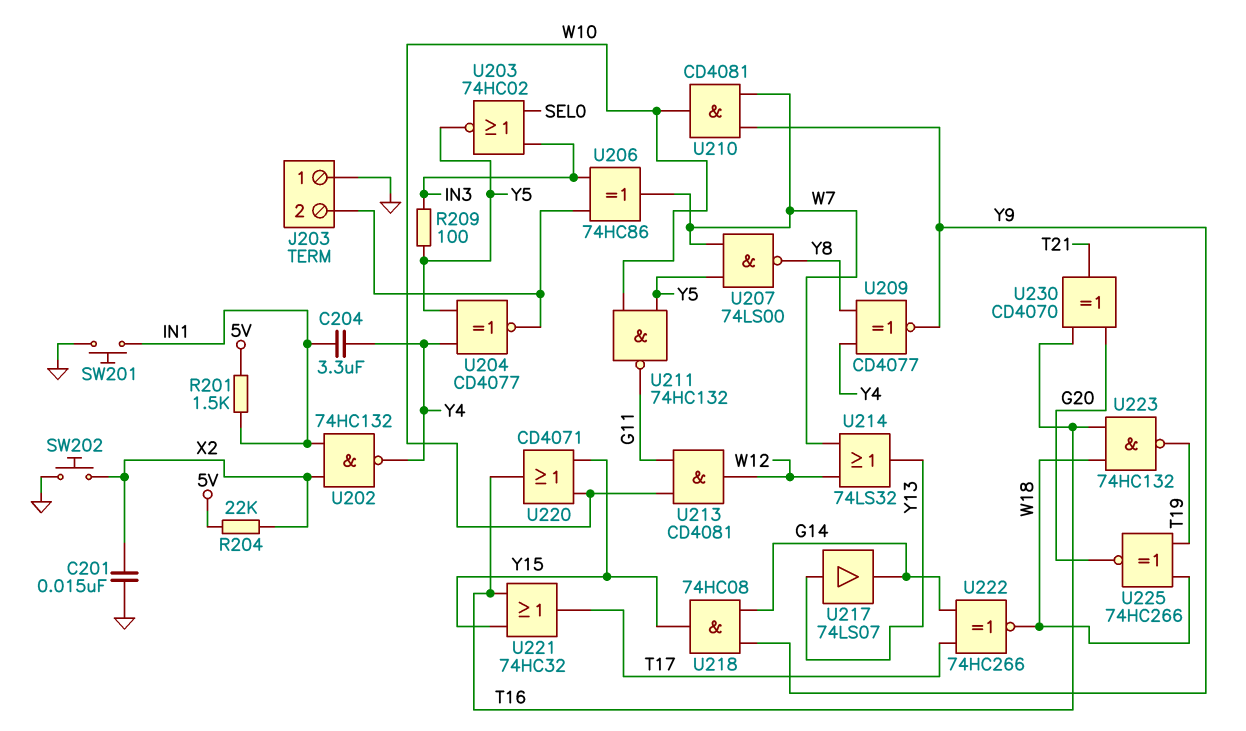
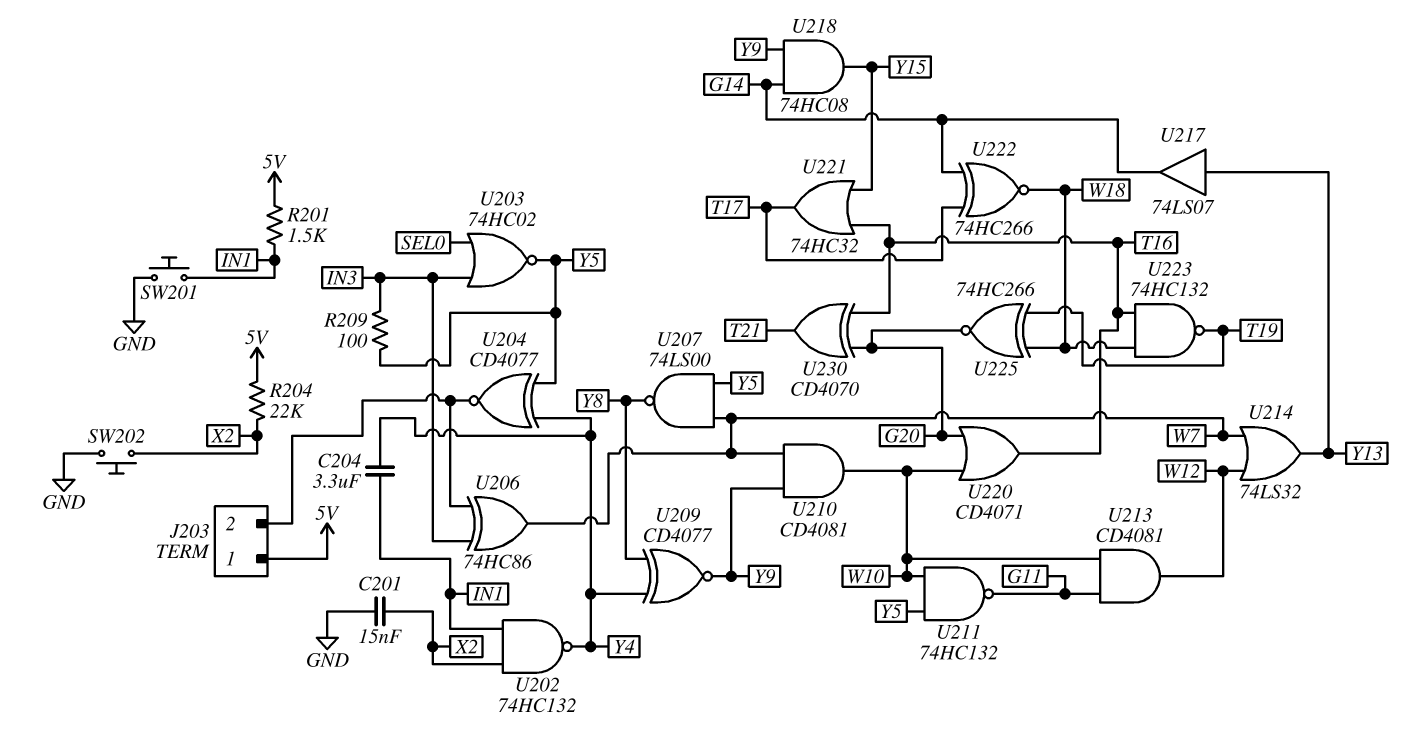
J203 pin 1: GND -> 5V
U220: OR CD4071 (in W10, in Y15, out T16) -> OR CD4071 (in G20, in W10, out T16)

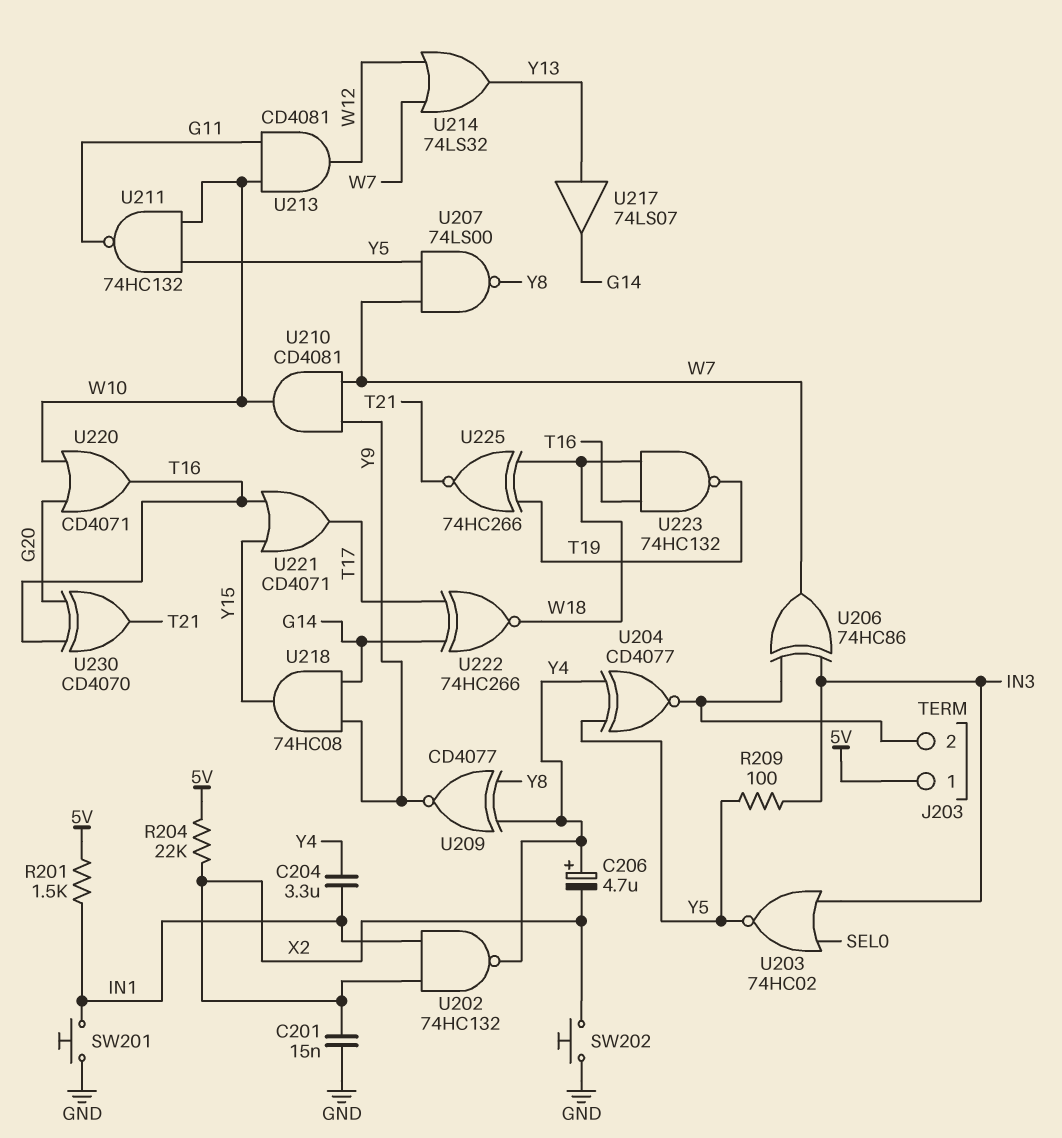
C206: none -> 4.7uF (plus Y4, minus X2)
U221: OR 74HC32 (in T16, in Y15, out T17) -> OR CD4071 (in T16, in Y15, out T17)
U225: XNOR 74HC266 (in T19, in W18, out G20) -> XNOR 74HC266 (in T19, in W18, out T21)

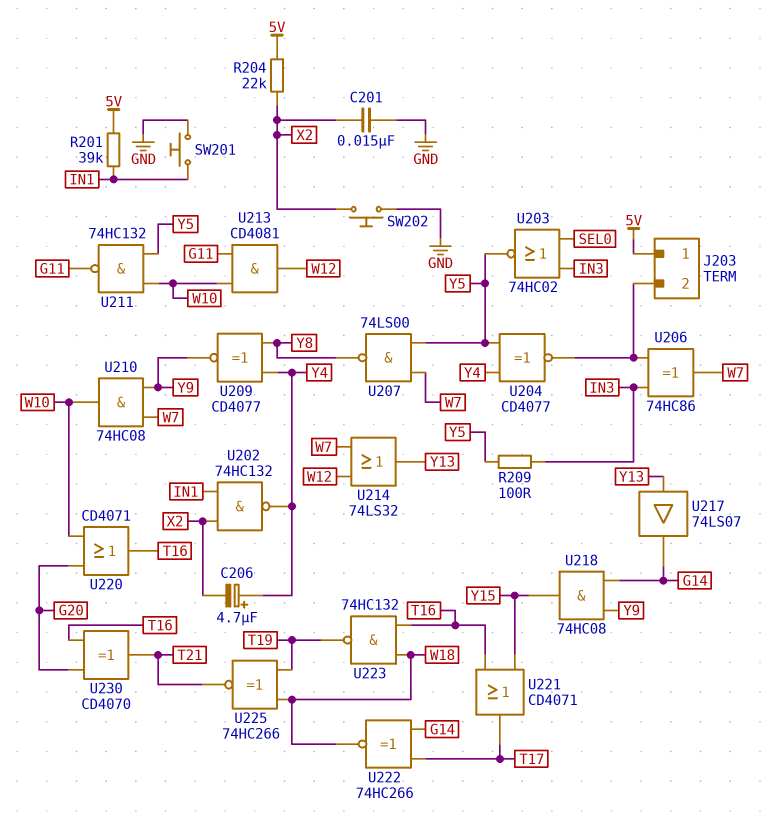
C204: 3.3uF (IN1, Y4) -> none
R201: 1.5k (5V, IN1) -> 39k (5V, IN1)
U210: AND CD4081 (in W7, in Y9, out W10) -> AND 74HC08 (in W7, in Y9, out W10)

